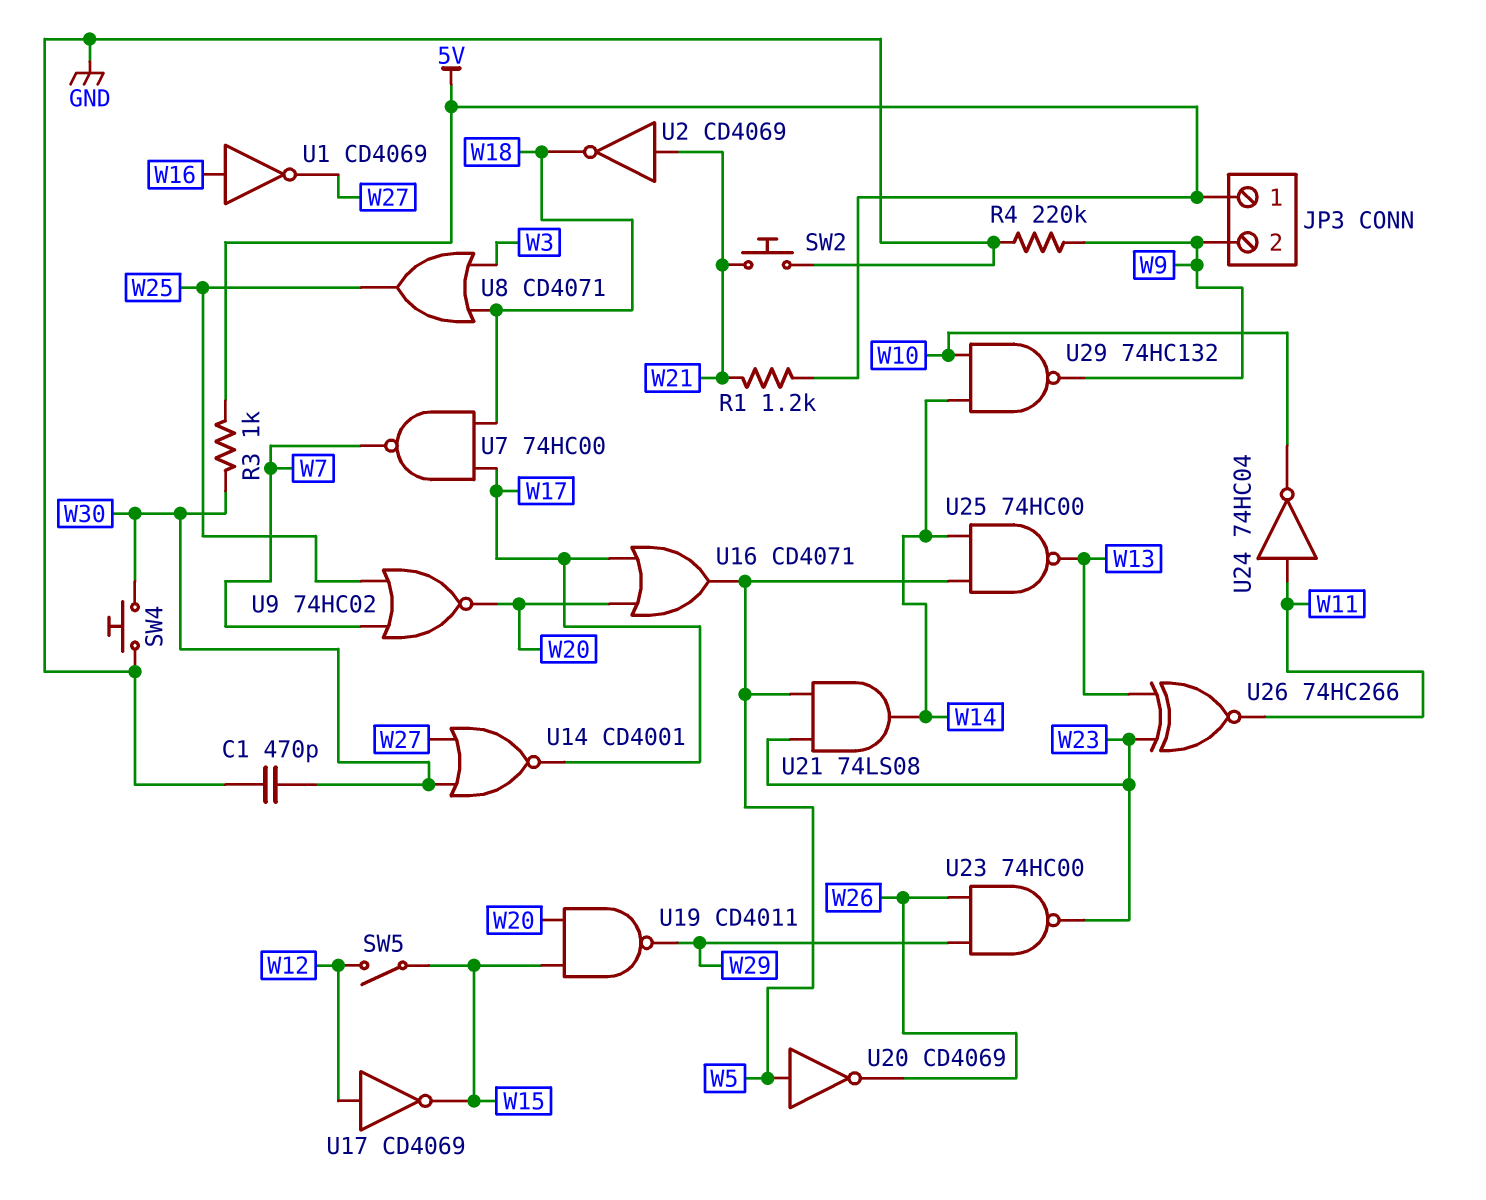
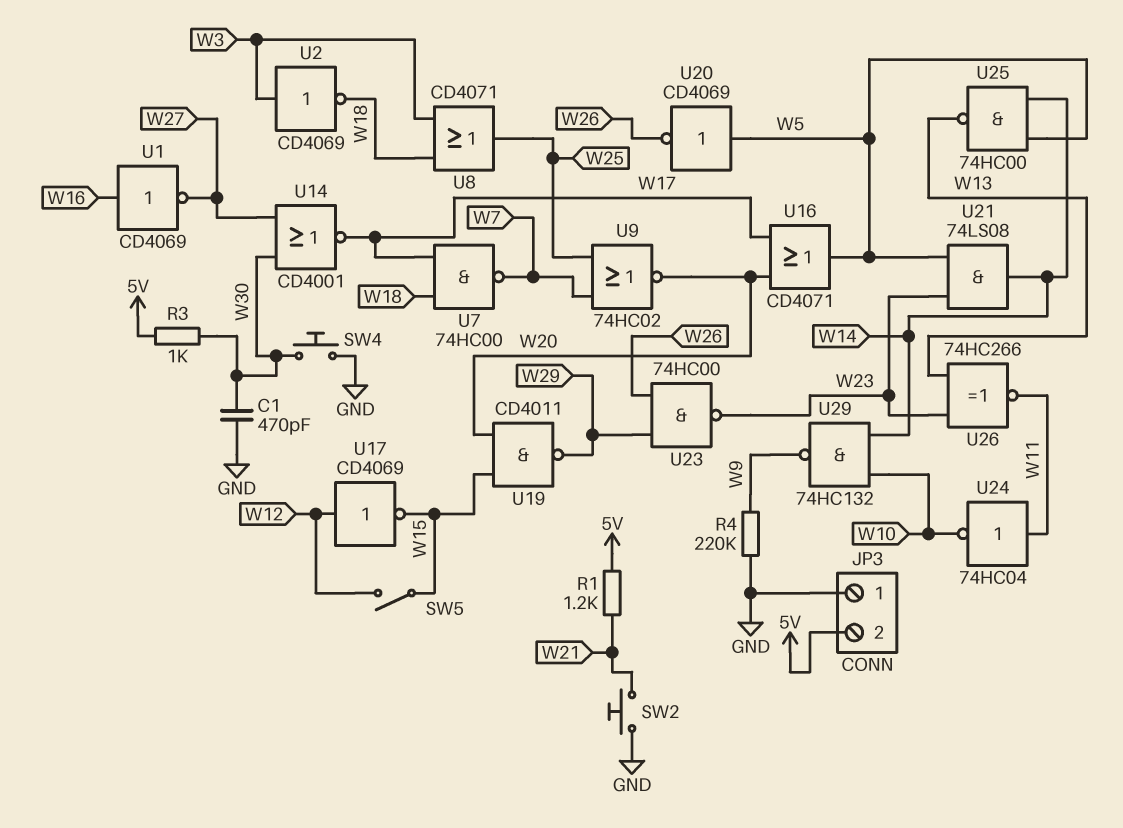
JP3 pin 1: 5V -> GND
JP3 pin 2: W9 -> 5V
U2: NOT CD4069 (in W21, out W18) -> NOT CD4069 (in W3, out W18)

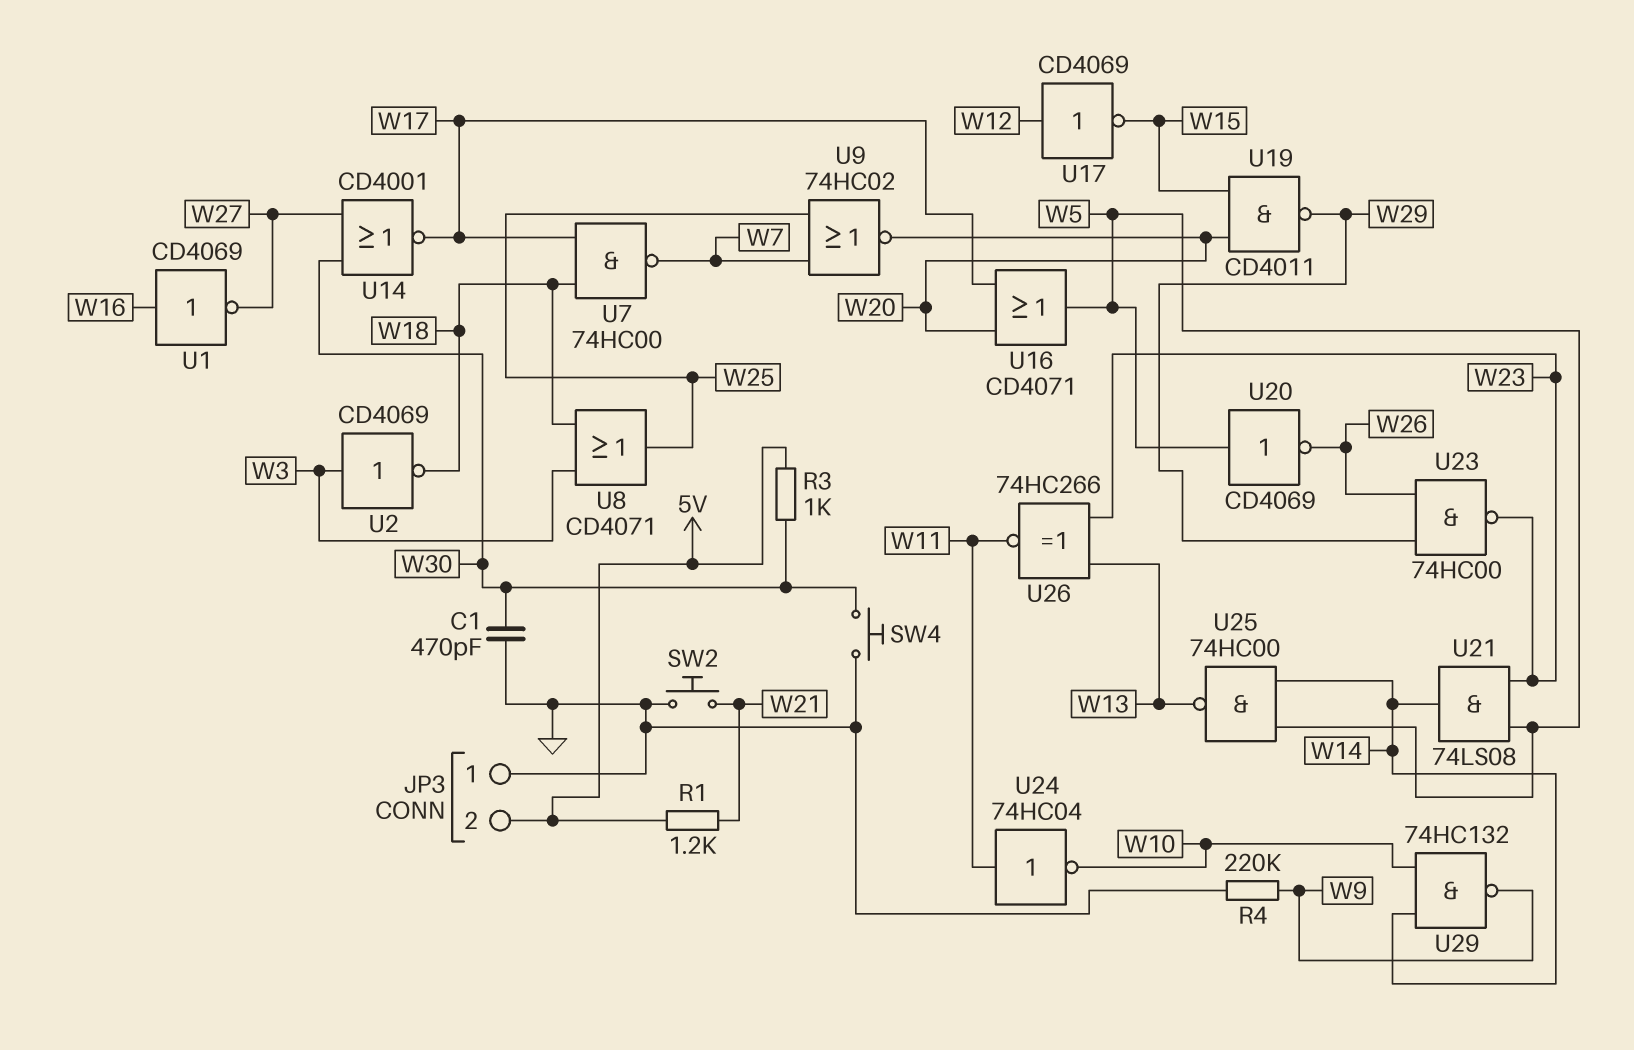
SW5: switch (W12, W15) -> none

